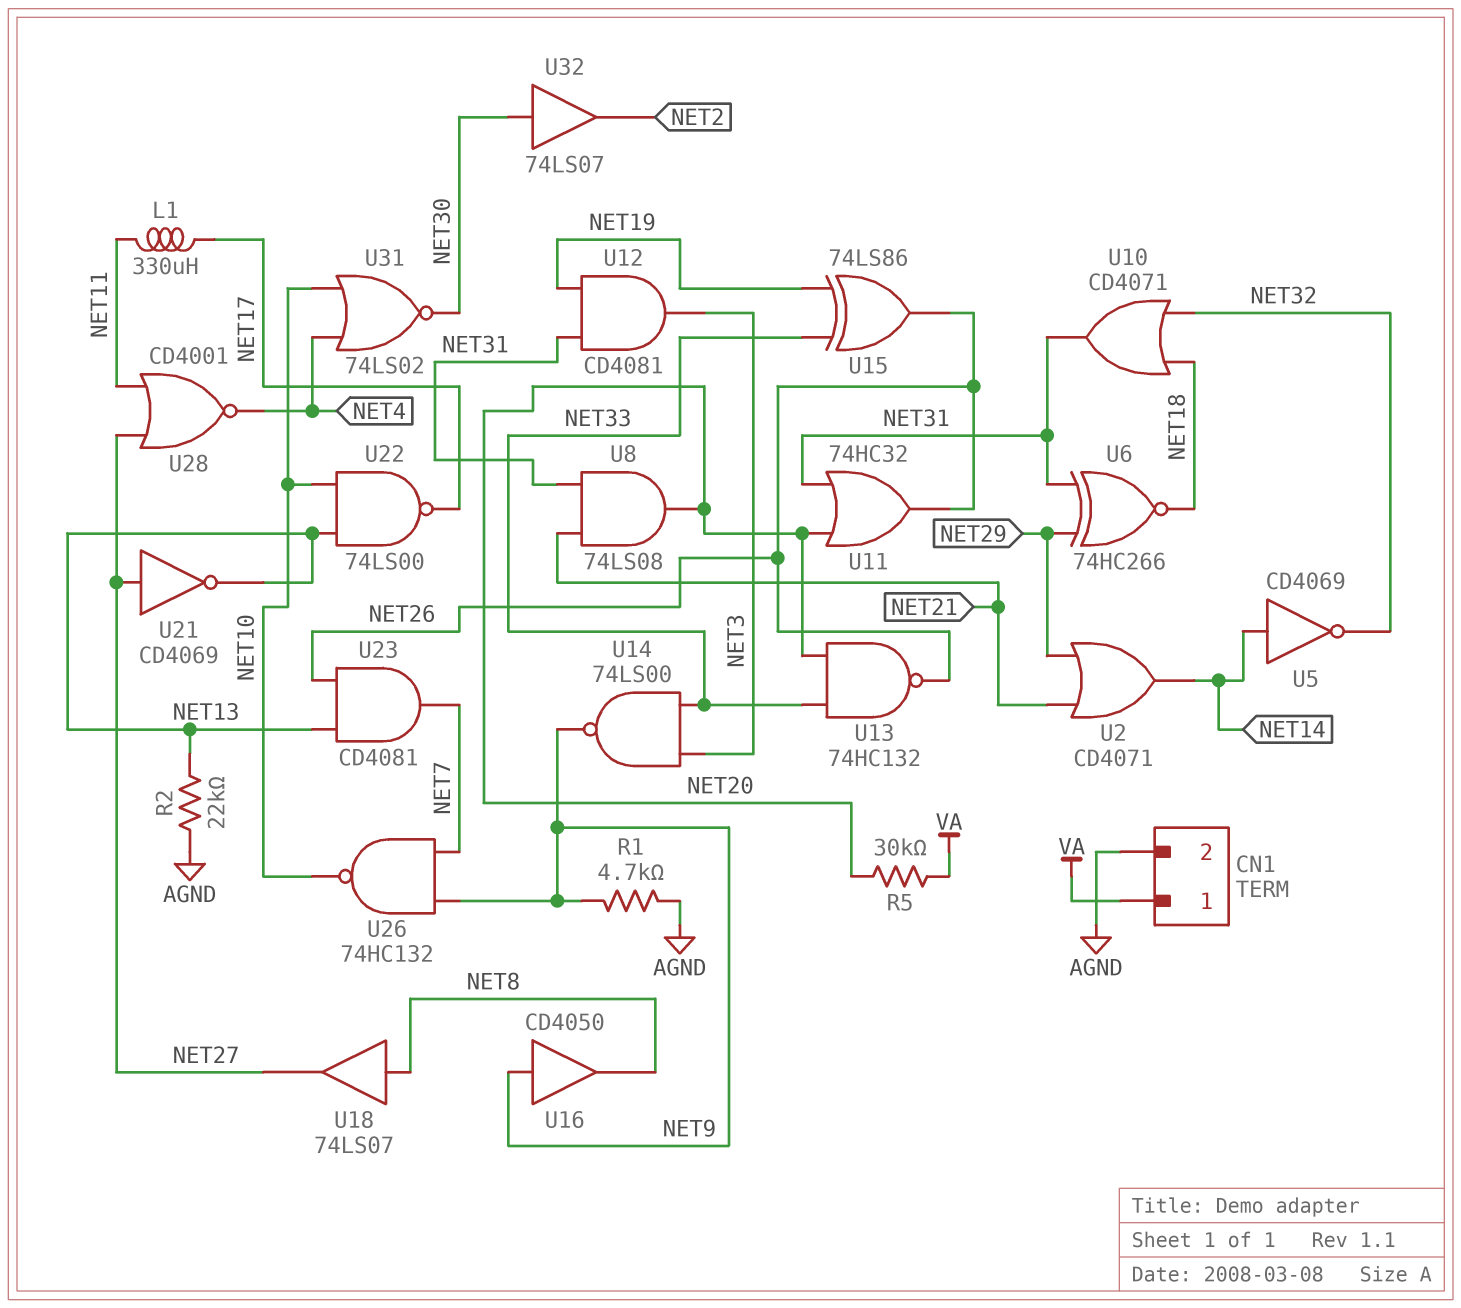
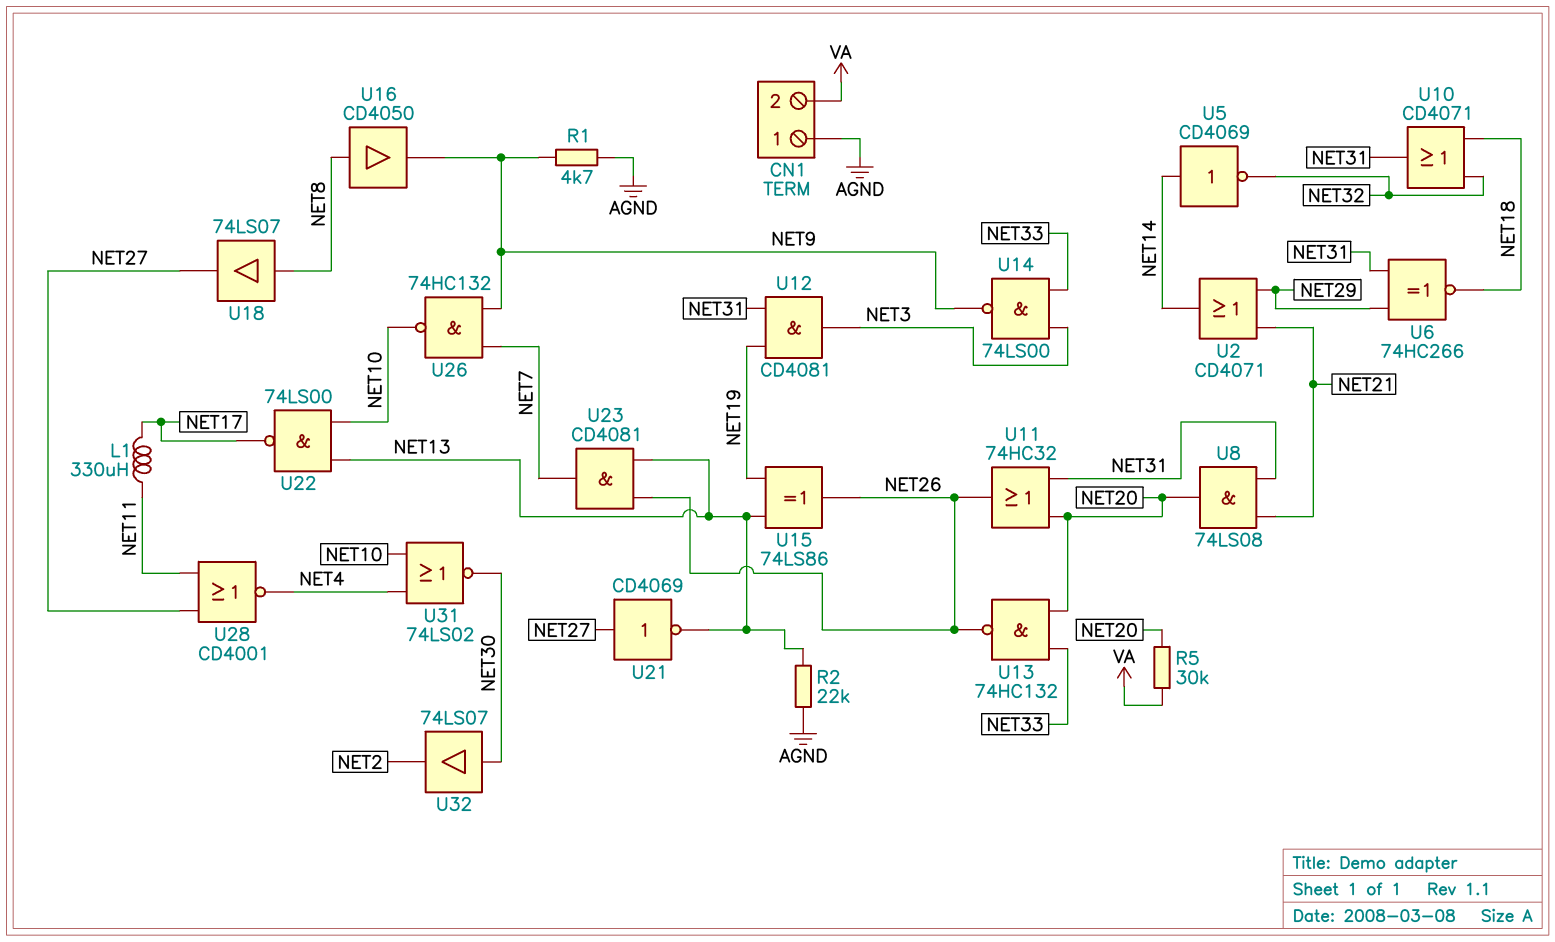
CN1 pin 1: VA -> AGND
CN1 pin 2: AGND -> VA
U15: XOR 74LS86 (in NET19, in NET33, out NET26) -> XOR 74LS86 (in NET13, in NET19, out NET26)
U16: buffer CD4050 (in NET9, out NET8) -> buffer CD4050 (in NET8, out NET9)

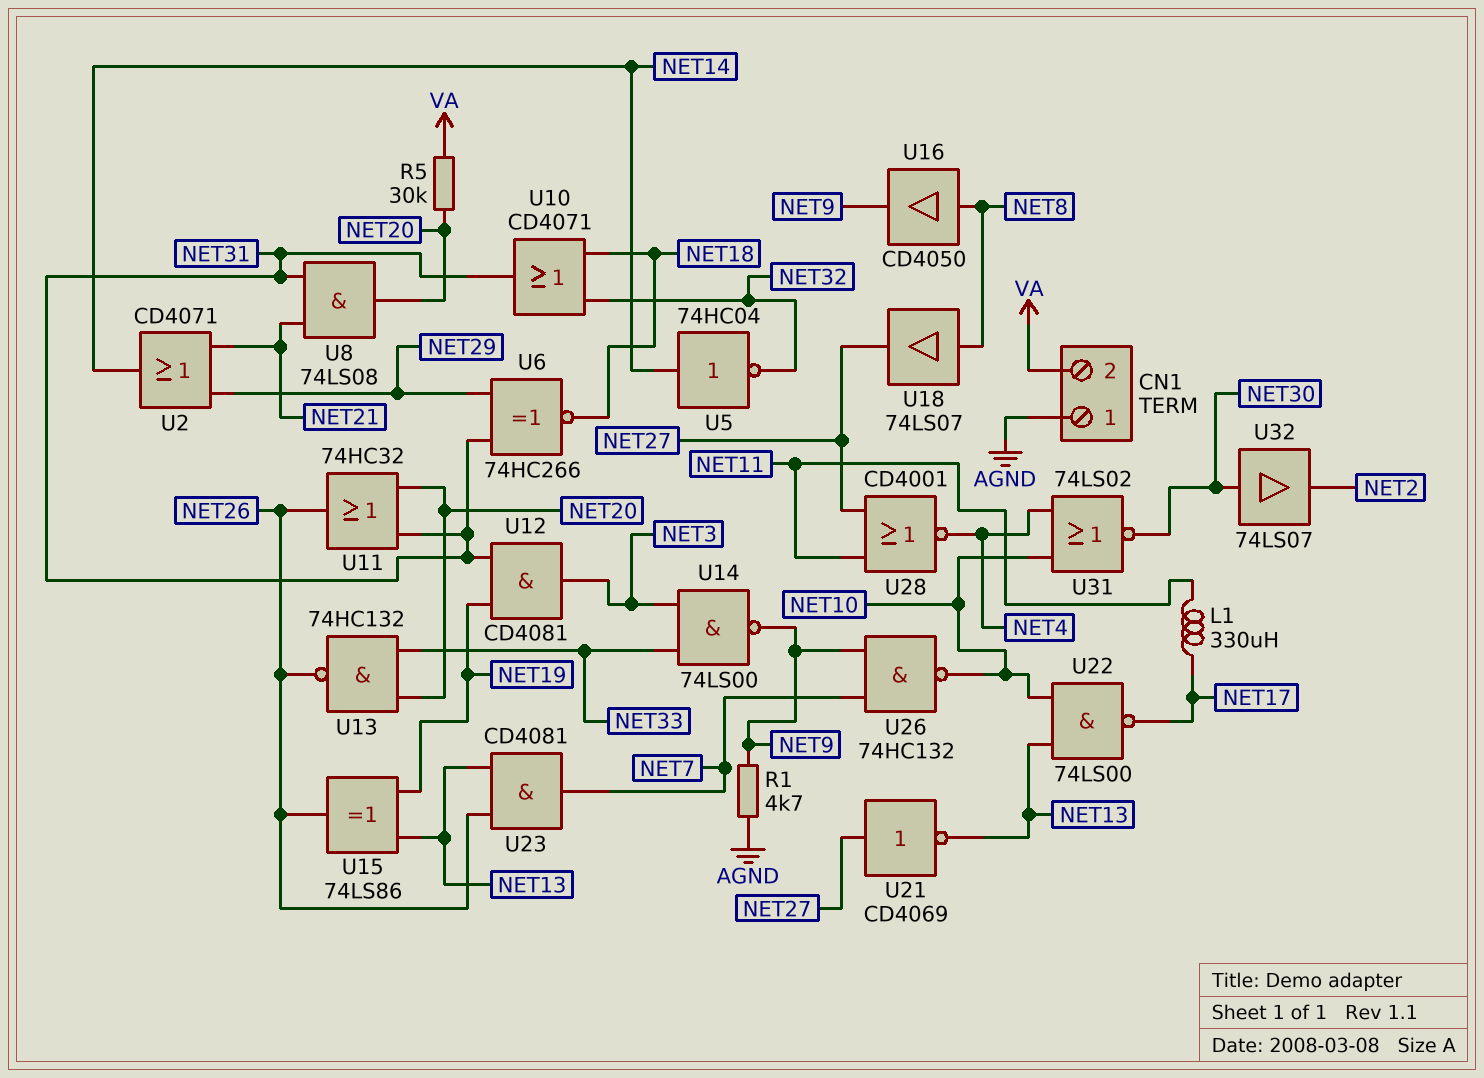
R2: 22k (AGND, NET13) -> none
U5: NOT CD4069 (in NET14, out NET32) -> NOT 74HC04 (in NET14, out NET32)

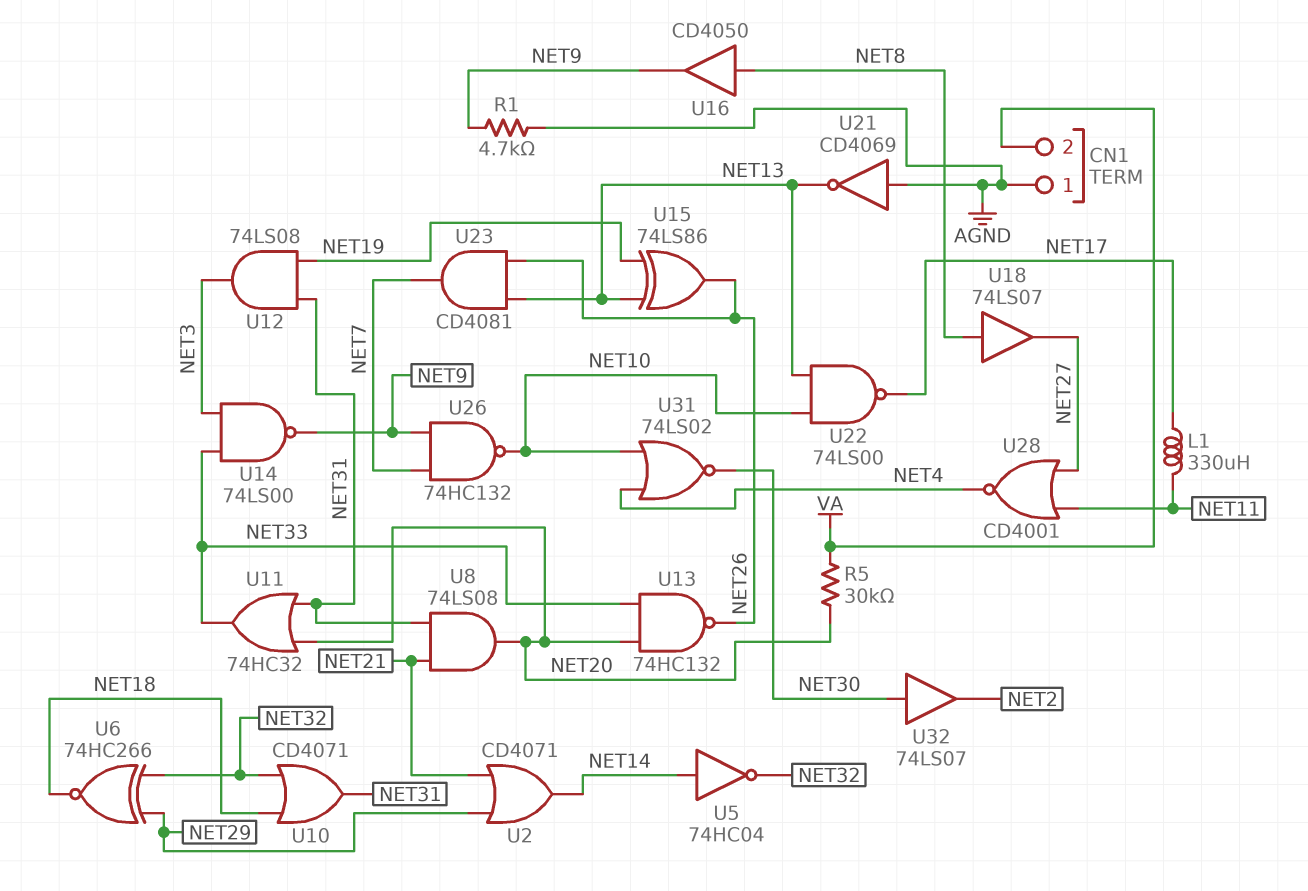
U6: XNOR 74HC266 (in NET29, in NET31, out NET18) -> XNOR 74HC266 (in NET29, in NET32, out NET18)
U11: OR 74HC32 (in NET20, in NET31, out NET26) -> OR 74HC32 (in NET20, in NET31, out NET33)
U12: AND CD4081 (in NET19, in NET31, out NET3) -> AND 74LS08 (in NET19, in NET31, out NET3)
U21: NOT CD4069 (in NET27, out NET13) -> NOT CD4069 (in AGND, out NET13)

